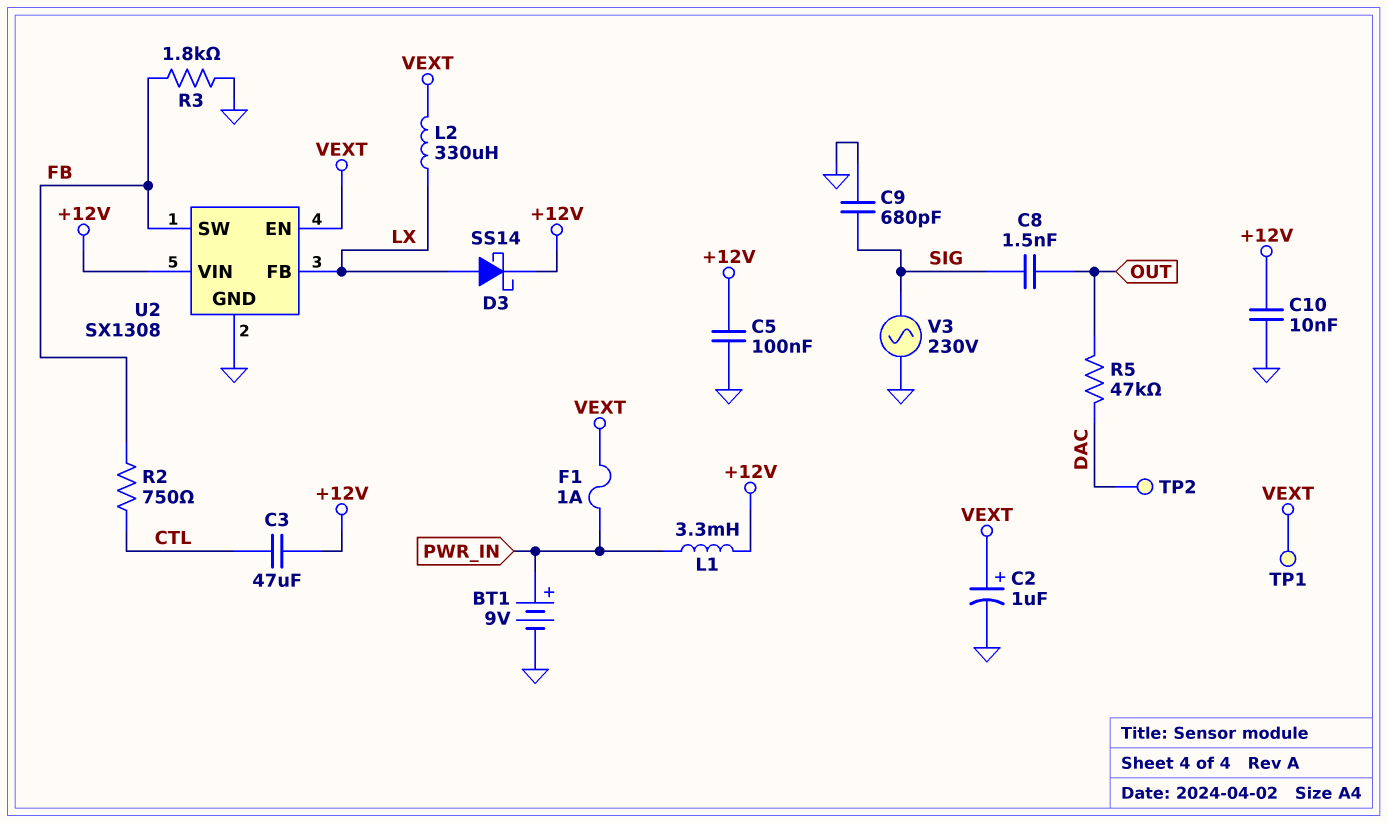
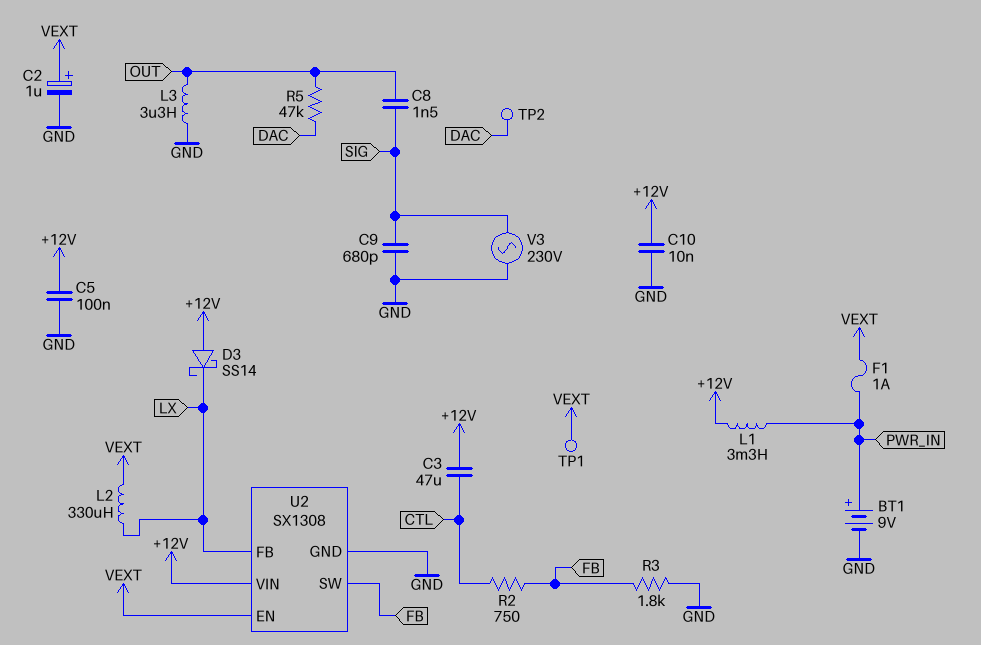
D3: schottky SS14 (A LX, K +12V) -> schottky SS14 (A +12V, K LX)
L3: none -> 3.3uH (GND, OUT)

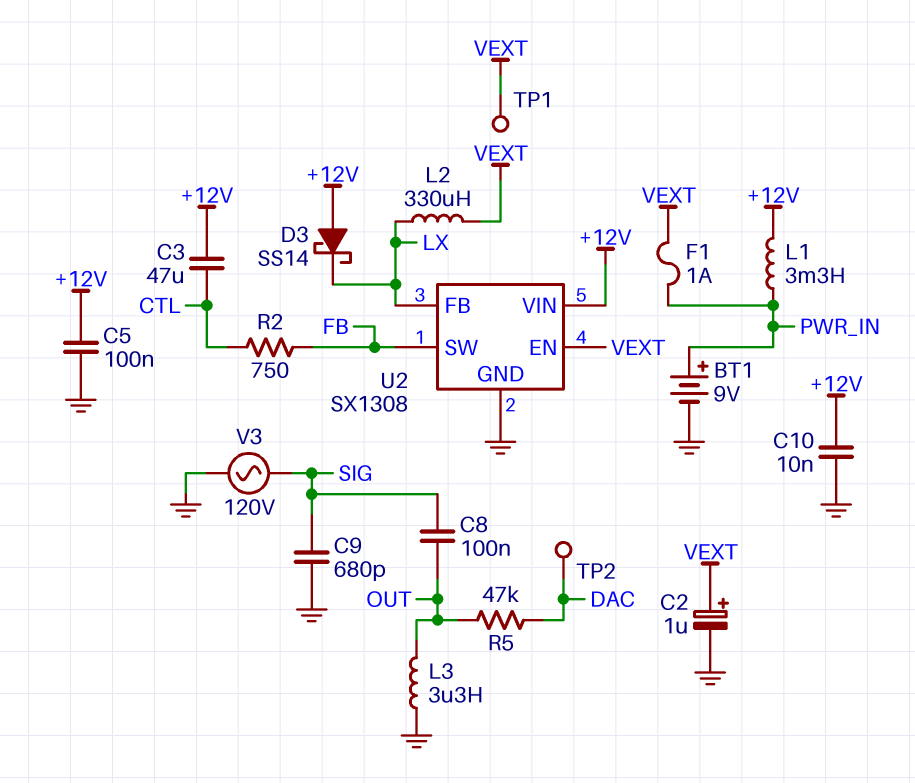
C8: 1.5nF (OUT, SIG) -> 100nF (OUT, SIG)
R3: 1.8k (FB, GND) -> none
V3: AC 230V (GND, SIG) -> AC 120V (GND, SIG)

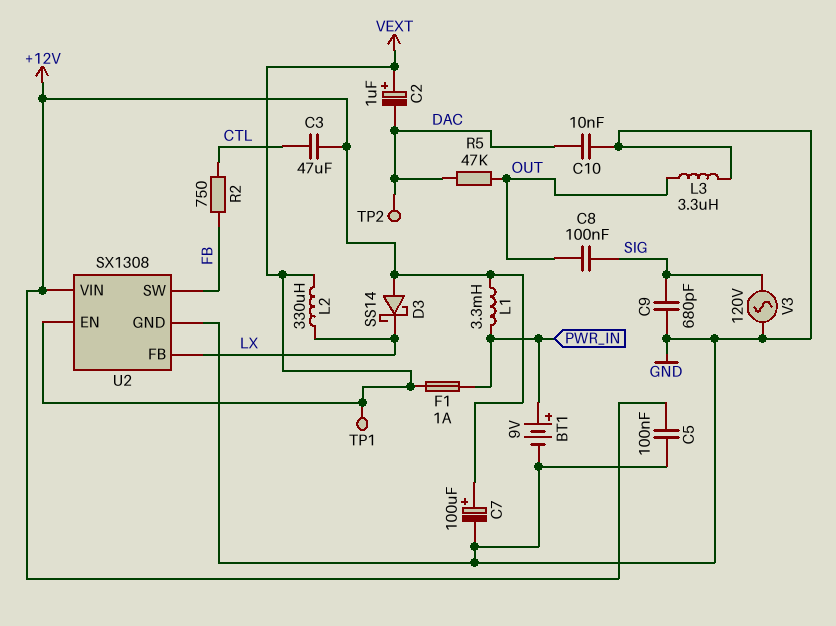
C2: 1uF (plus VEXT, minus GND) -> 1uF (plus VEXT, minus DAC)
C7: none -> 100uF (plus +12V, minus GND)
C10: 10nF (+12V, GND) -> 10nF (DAC, GND)

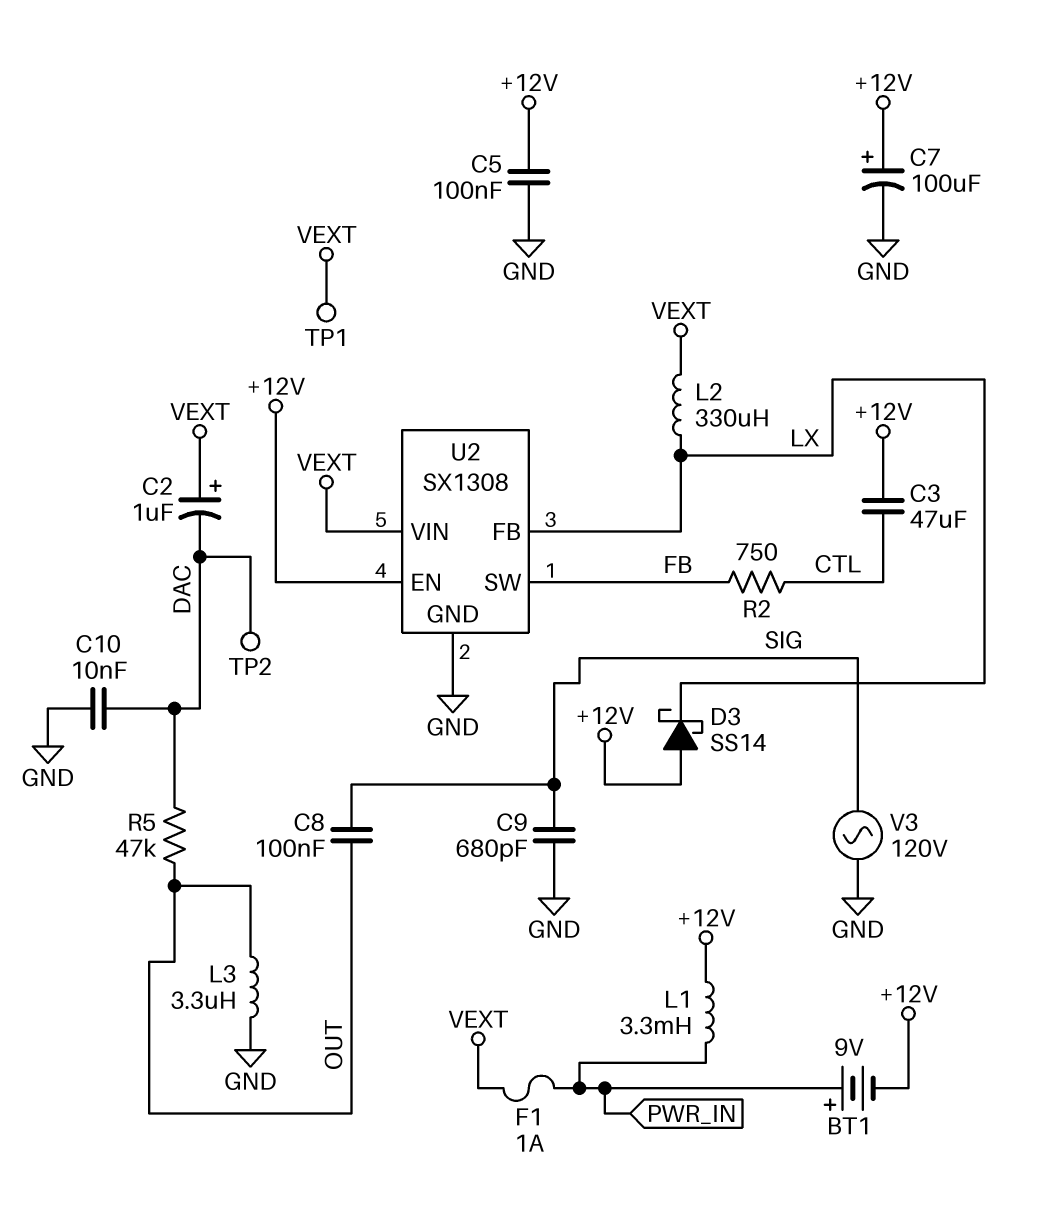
BT1: 9V (plus PWR_IN, minus GND) -> 9V (plus PWR_IN, minus +12V)
U2 pin EN: VEXT -> +12V
U2 pin VIN: +12V -> VEXT

